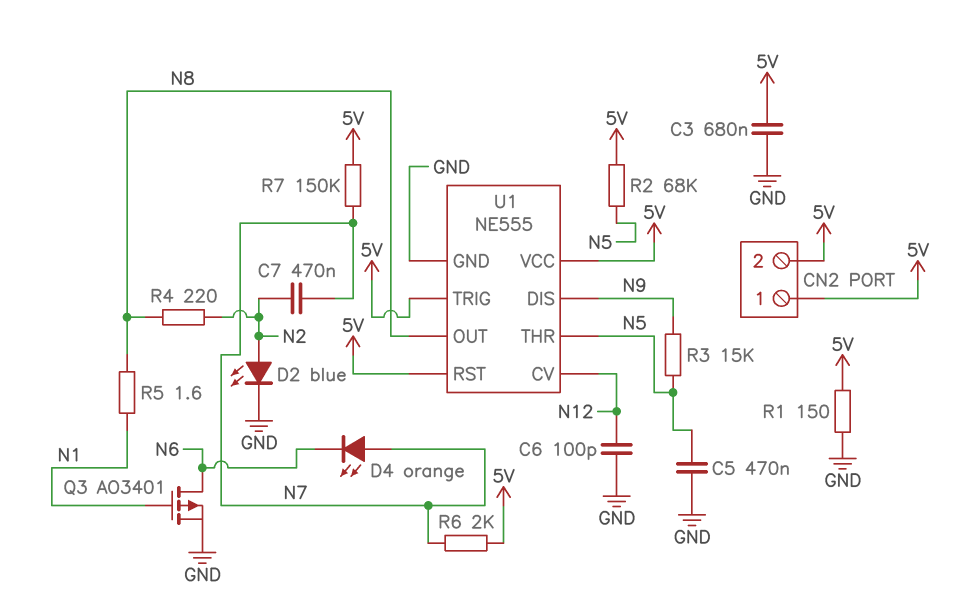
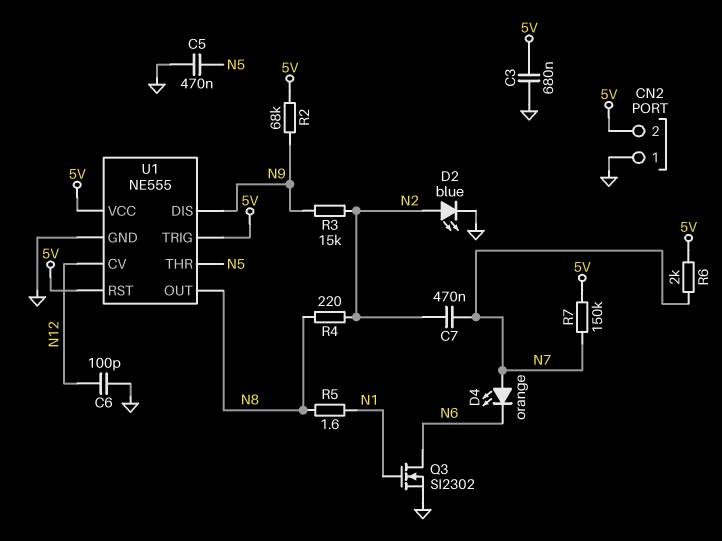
CN2 pin 1: 5V -> GND
Q3: PMOS AO3401 (G N1, D N6, S GND) -> NMOS SI2302 (G N1, D N6, S GND)
R1: 150 (5V, GND) -> none
R2: 68k (5V, N5) -> 68k (5V, N9)
R3: 15k (N5, N9) -> 15k (N2, N9)

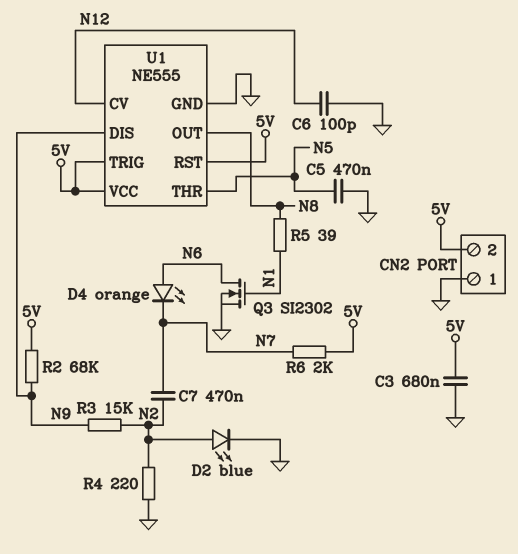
D4: LED orange (A N7, K N6) -> LED orange (A N6, K N7)
R4: 220 (N2, N8) -> 220 (GND, N2)
R5: 1.6 (N1, N8) -> 39 (N1, N8)
R7: 150k (5V, N7) -> none

